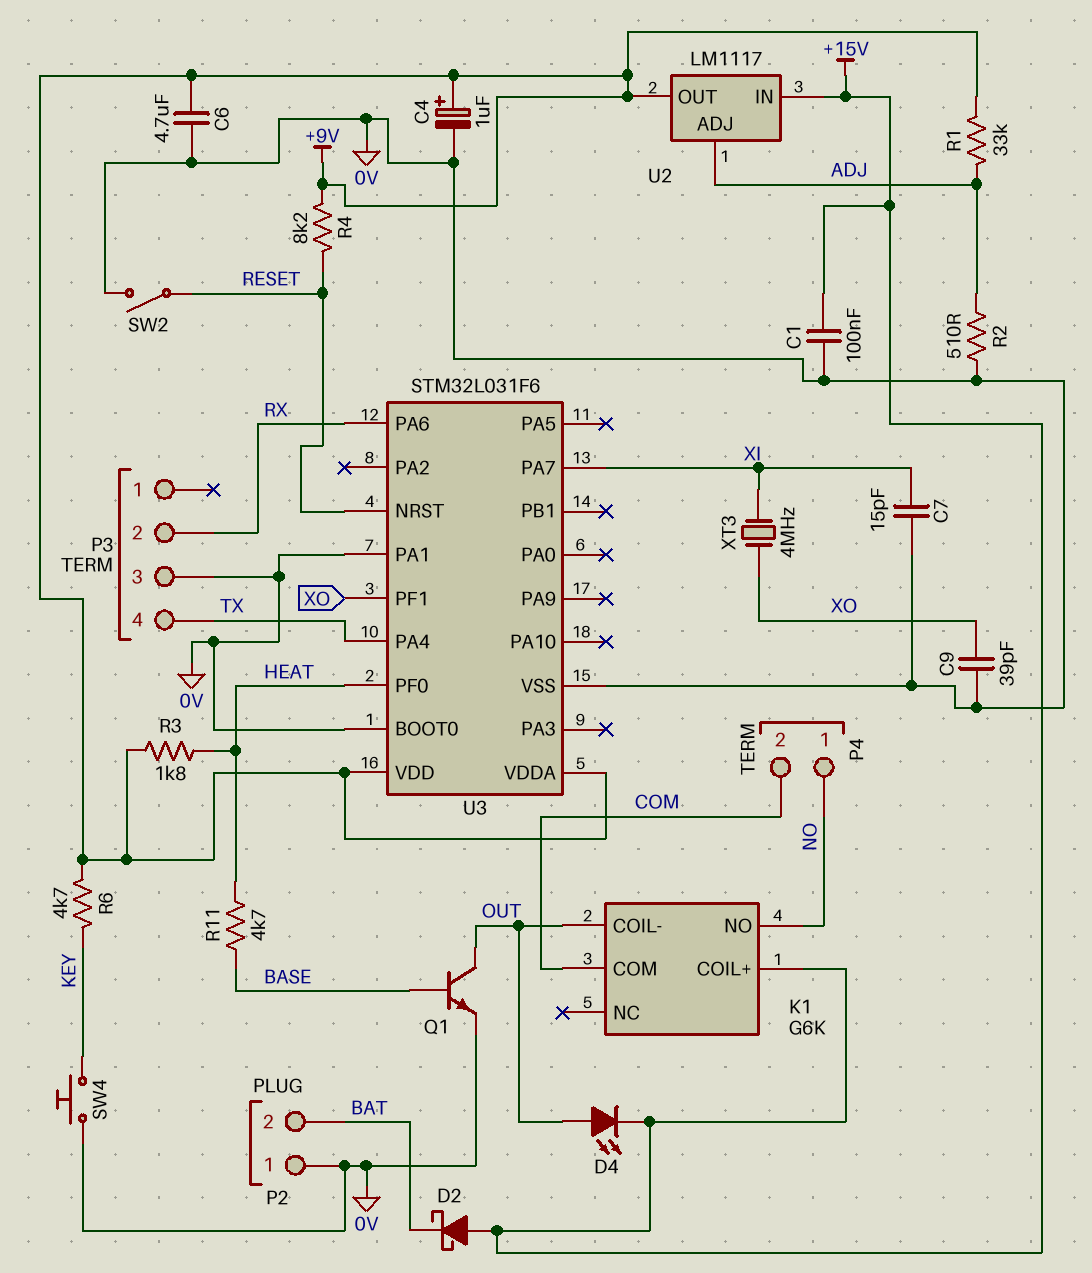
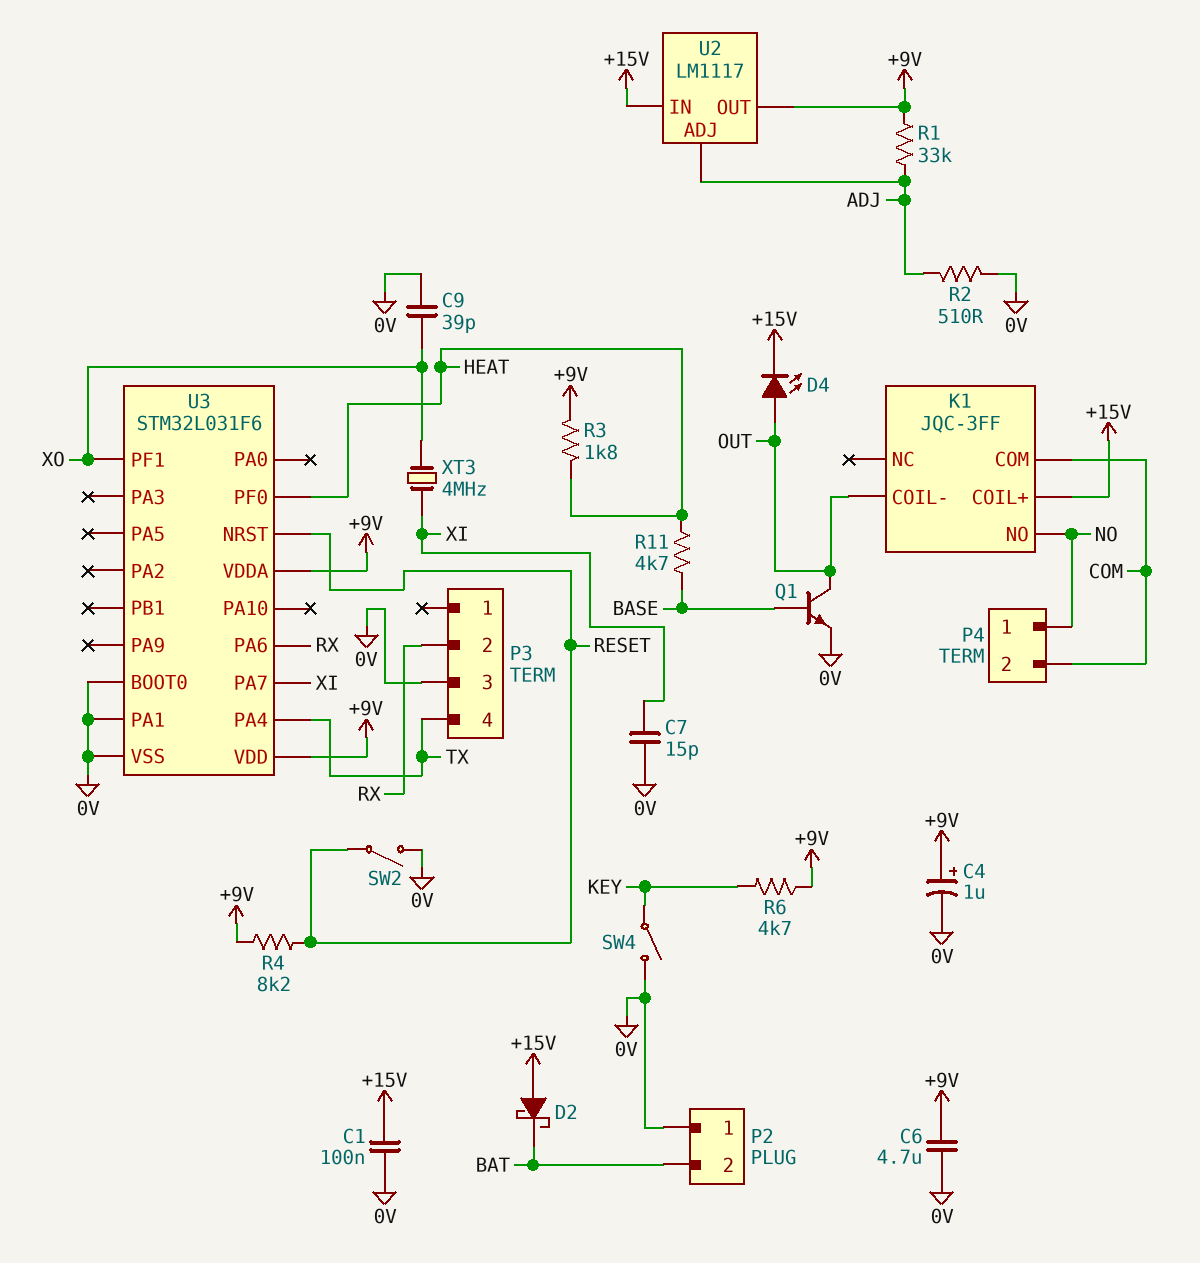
K1: G6K -> JQC-3FF
SW4: button (0V, KEY) -> switch (0V, KEY)

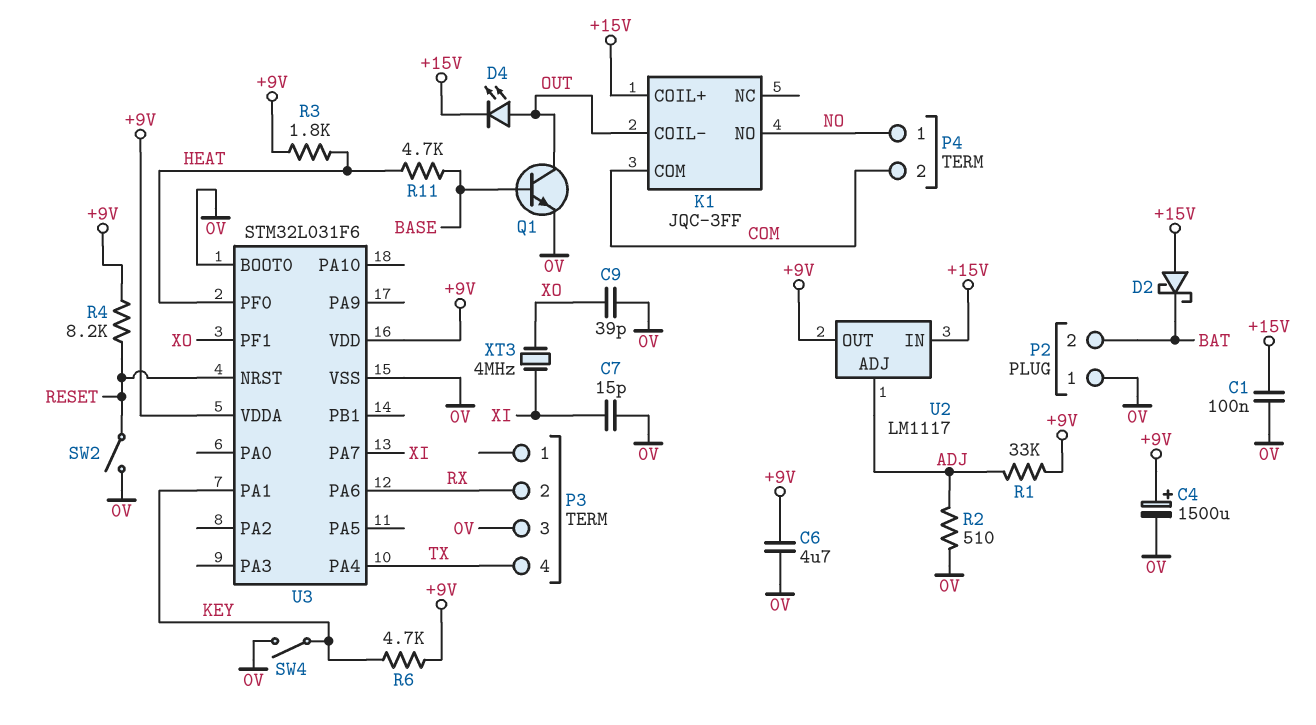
C4: 1uF (plus +9V, minus 0V) -> 1500uF (plus +9V, minus 0V)
U3 pin PA1: 0V -> KEY

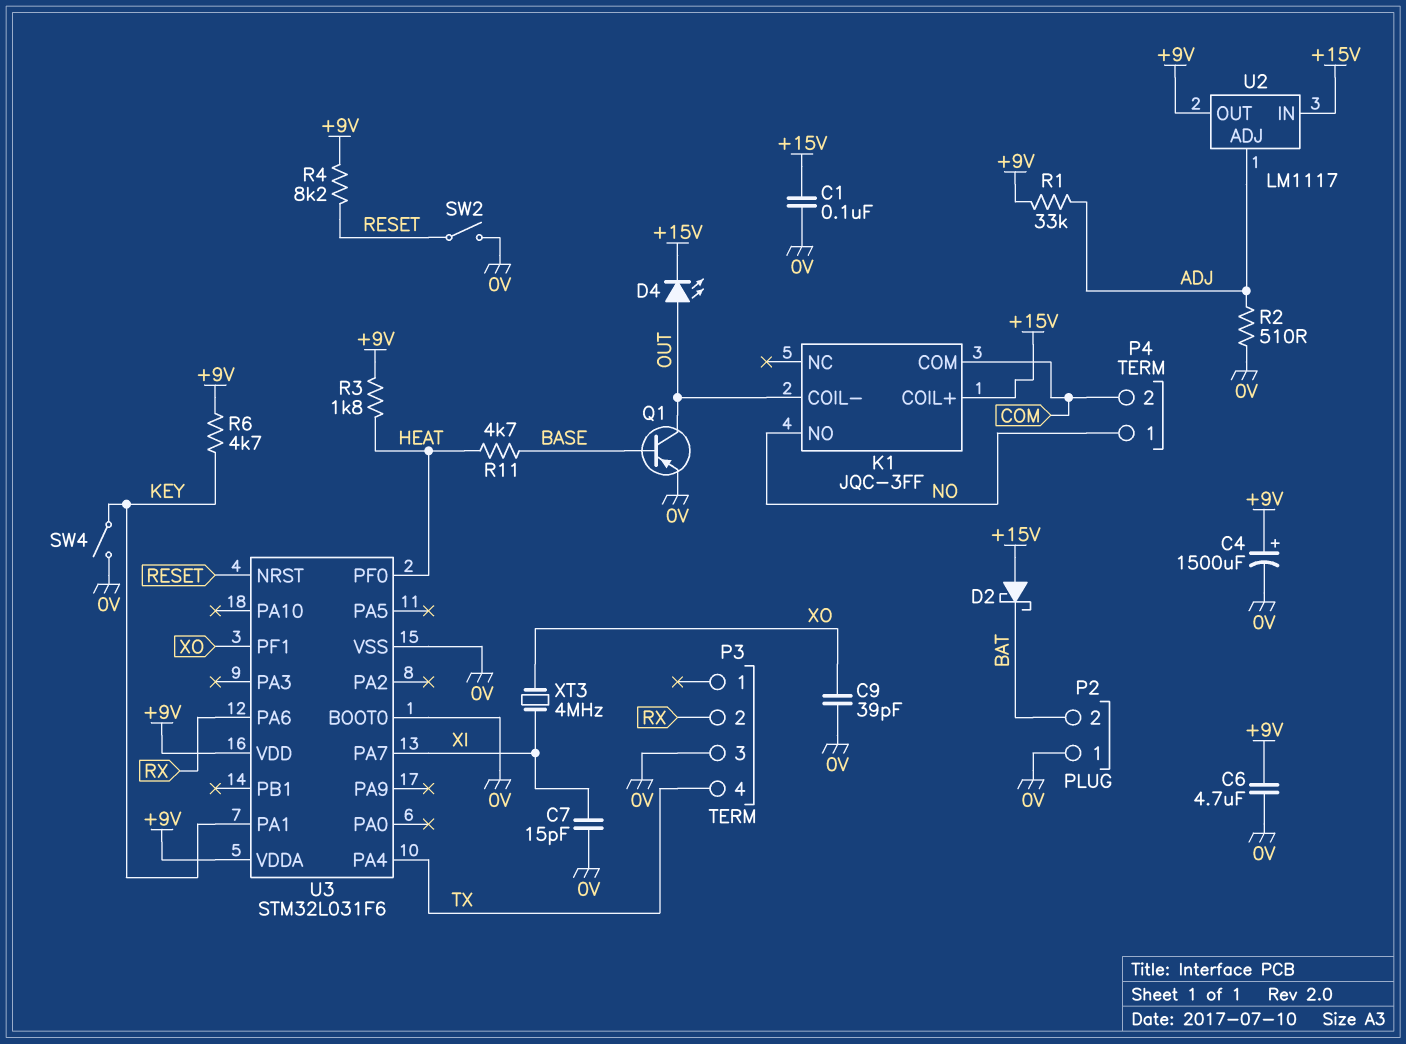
Q1: NPN (B BASE, C OUT, E 0V) -> PNP (B BASE, C OUT, E 0V)

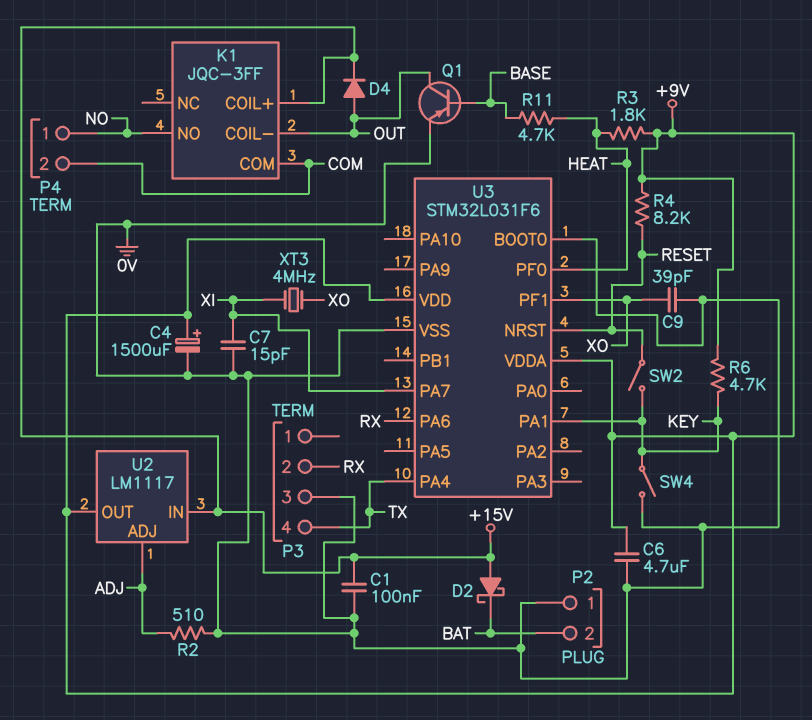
D4: LED (A OUT, K +15V) -> diode (A OUT, K +15V)
R1: 33k (+9V, ADJ) -> none
SW2: switch (0V, RESET) -> switch (KEY, RESET)

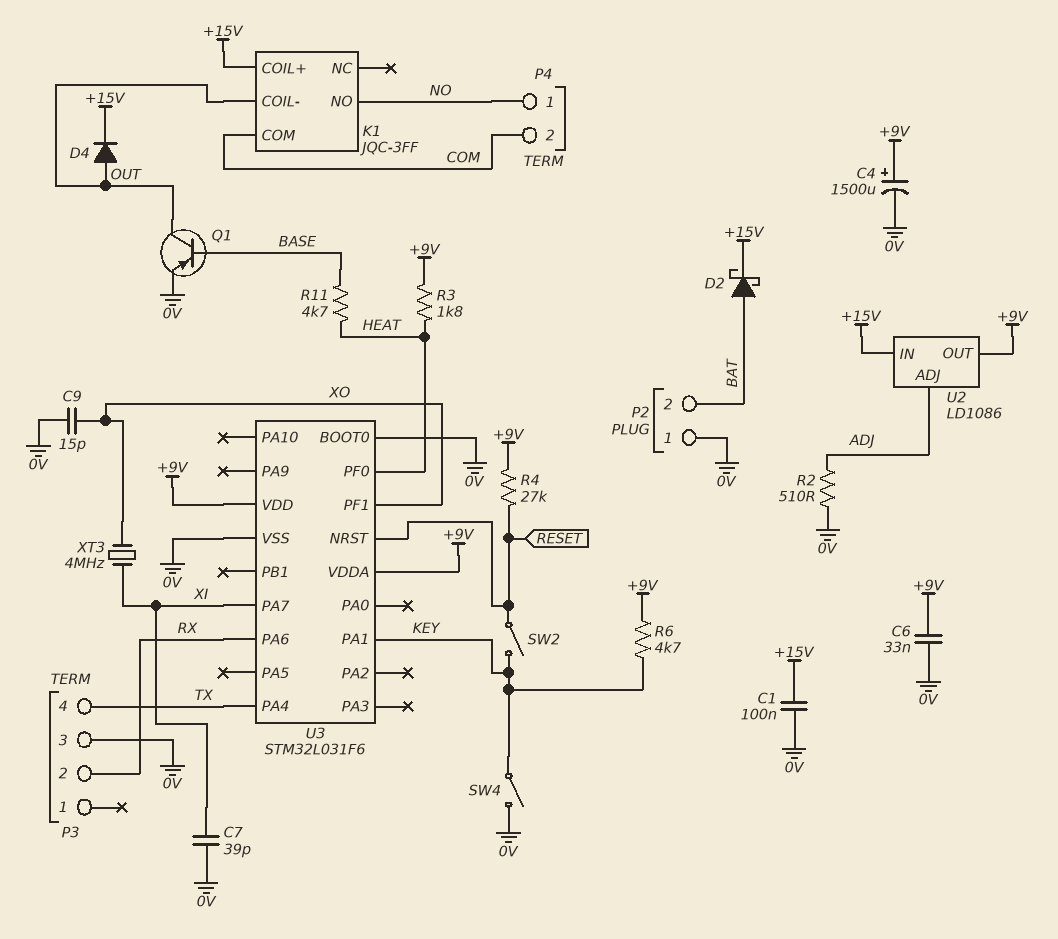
C6: 4.7uF (+9V, 0V) -> 33nF (+9V, 0V)
C7: 15pF (0V, XI) -> 39pF (0V, XI)
C9: 39pF (0V, XO) -> 15pF (0V, XO)
D2: schottky (A +15V, K BAT) -> schottky (A BAT, K +15V)
R4: 8.2k (+9V, RESET) -> 27k (+9V, RESET)
U2: LM1117 -> LD1086

